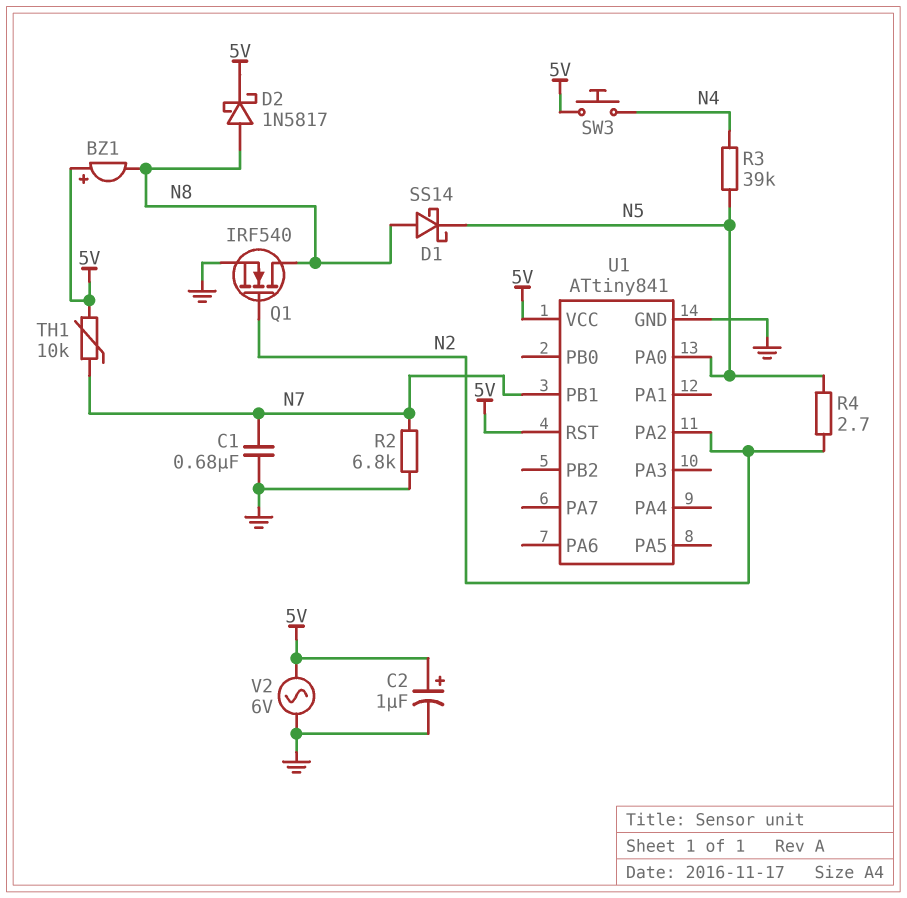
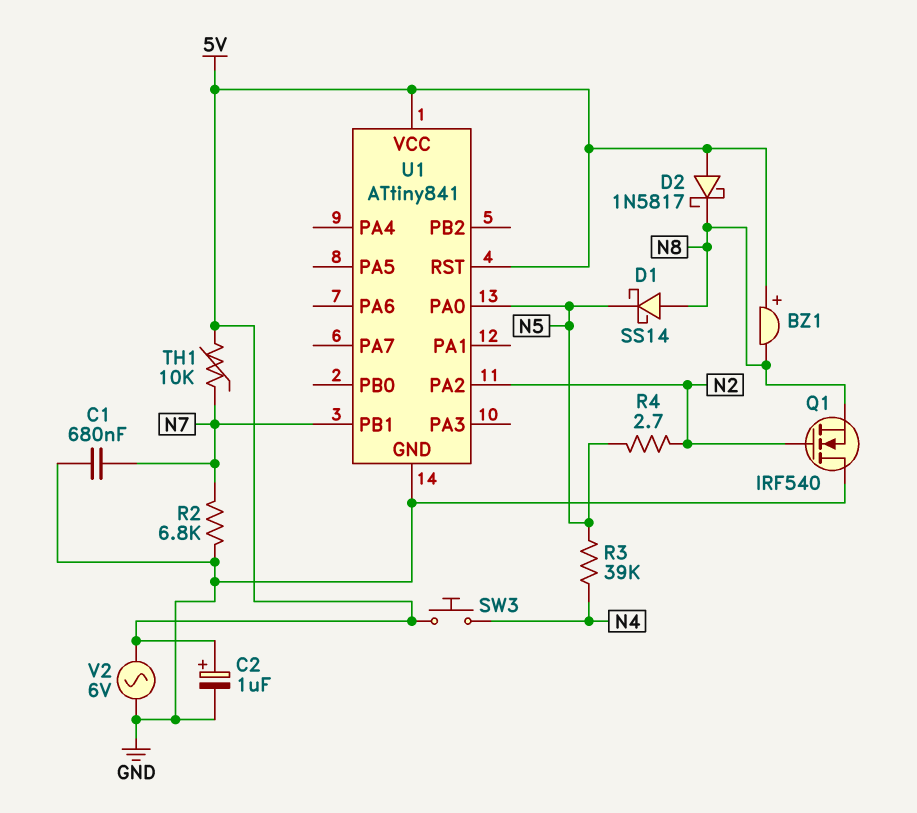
D2: schottky 1N5817 (A N8, K 5V) -> schottky 1N5817 (A 5V, K N8)
Q1: NMOS IRF540 (G N2, D N8, S GND) -> NMOS IRF540 (G N2, D GND, S N8)

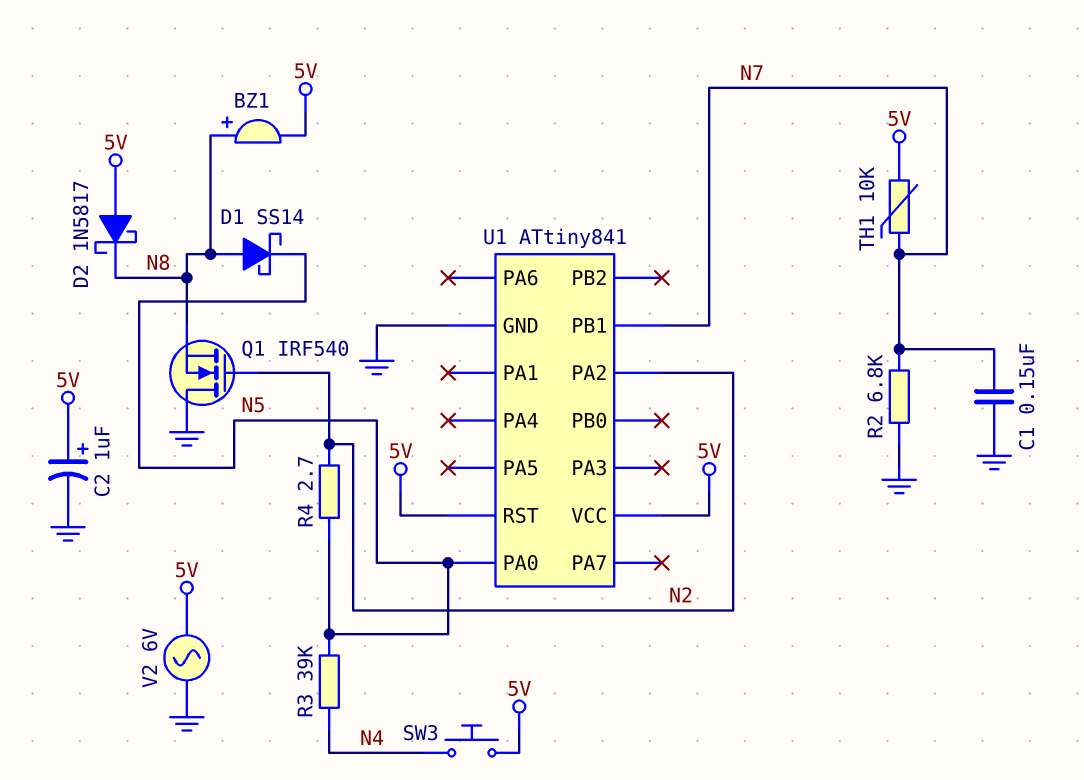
BZ1: buzzer (plus 5V, minus N8) -> buzzer (plus N8, minus 5V)
C1: 680nF (GND, N7) -> 150nF (GND, N7)

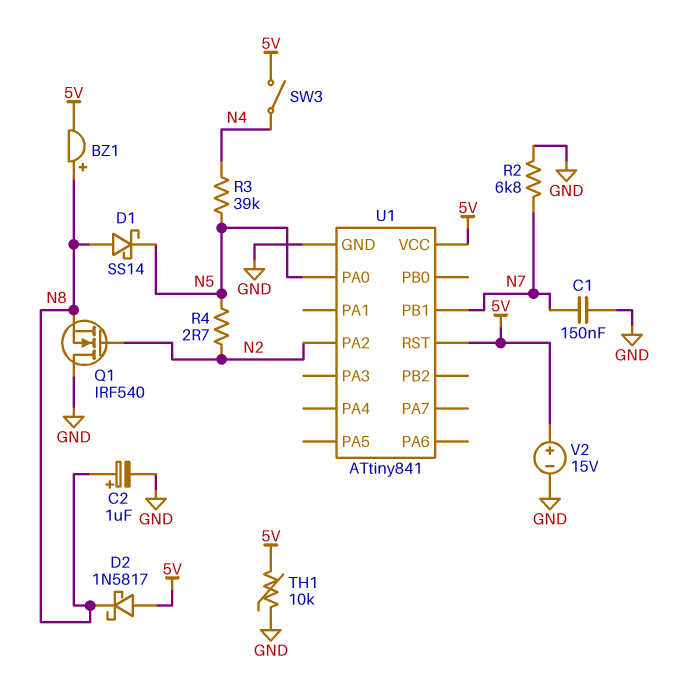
C2: 1uF (plus 5V, minus GND) -> 1uF (plus N8, minus GND)
SW3: button (5V, N4) -> switch (5V, N4)
TH1: 10k (5V, N7) -> 10k (5V, GND)
V2: AC 6V (5V, GND) -> 15V (plus 5V, minus GND)

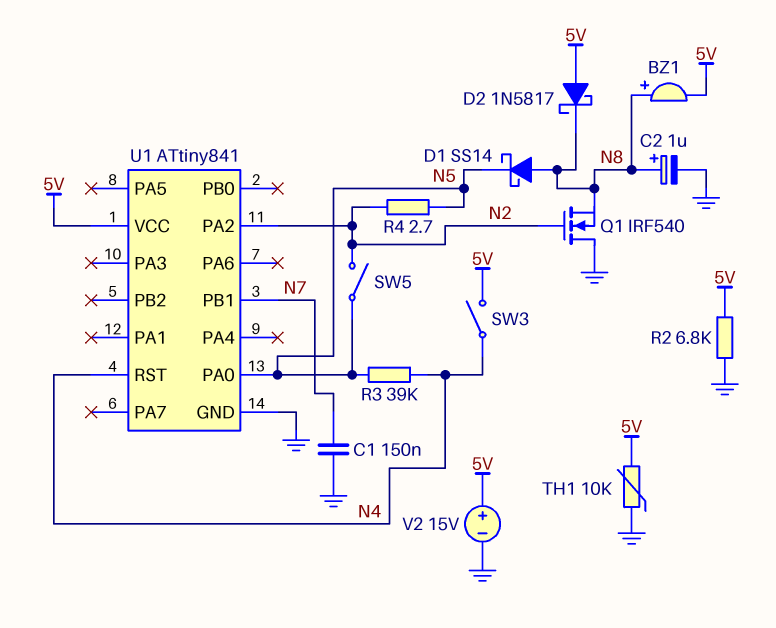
R2: 6.8k (GND, N7) -> 6.8k (5V, GND)
SW5: none -> switch (N2, N5)
U1 pin RST: 5V -> N4

